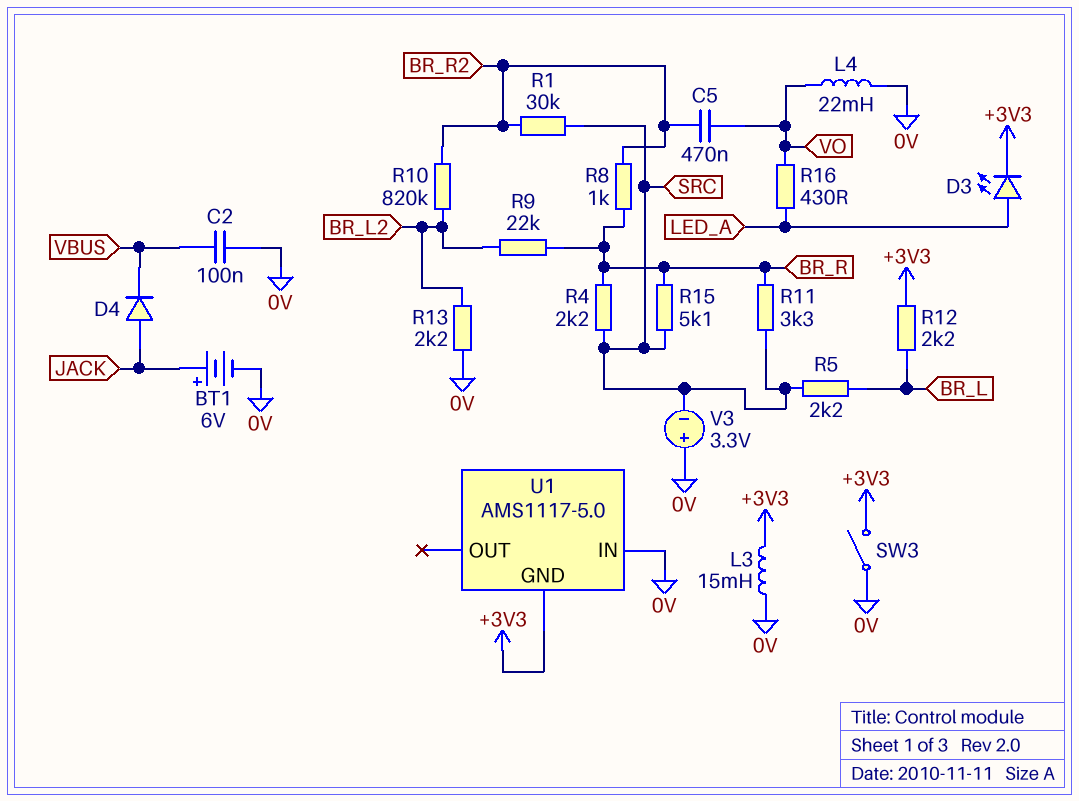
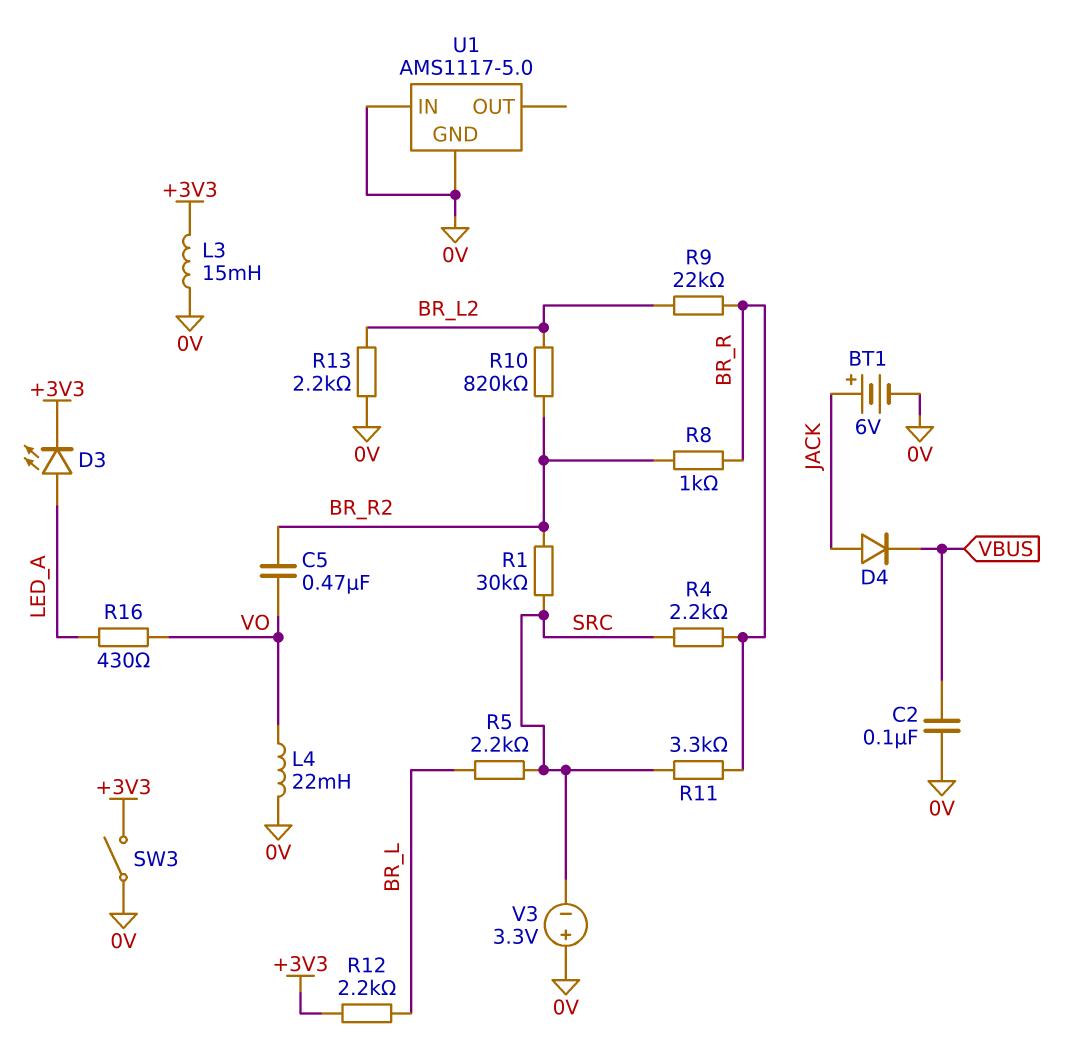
R15: 5.1k (BR_R, SRC) -> none
U1 pin GND: +3V3 -> 0V

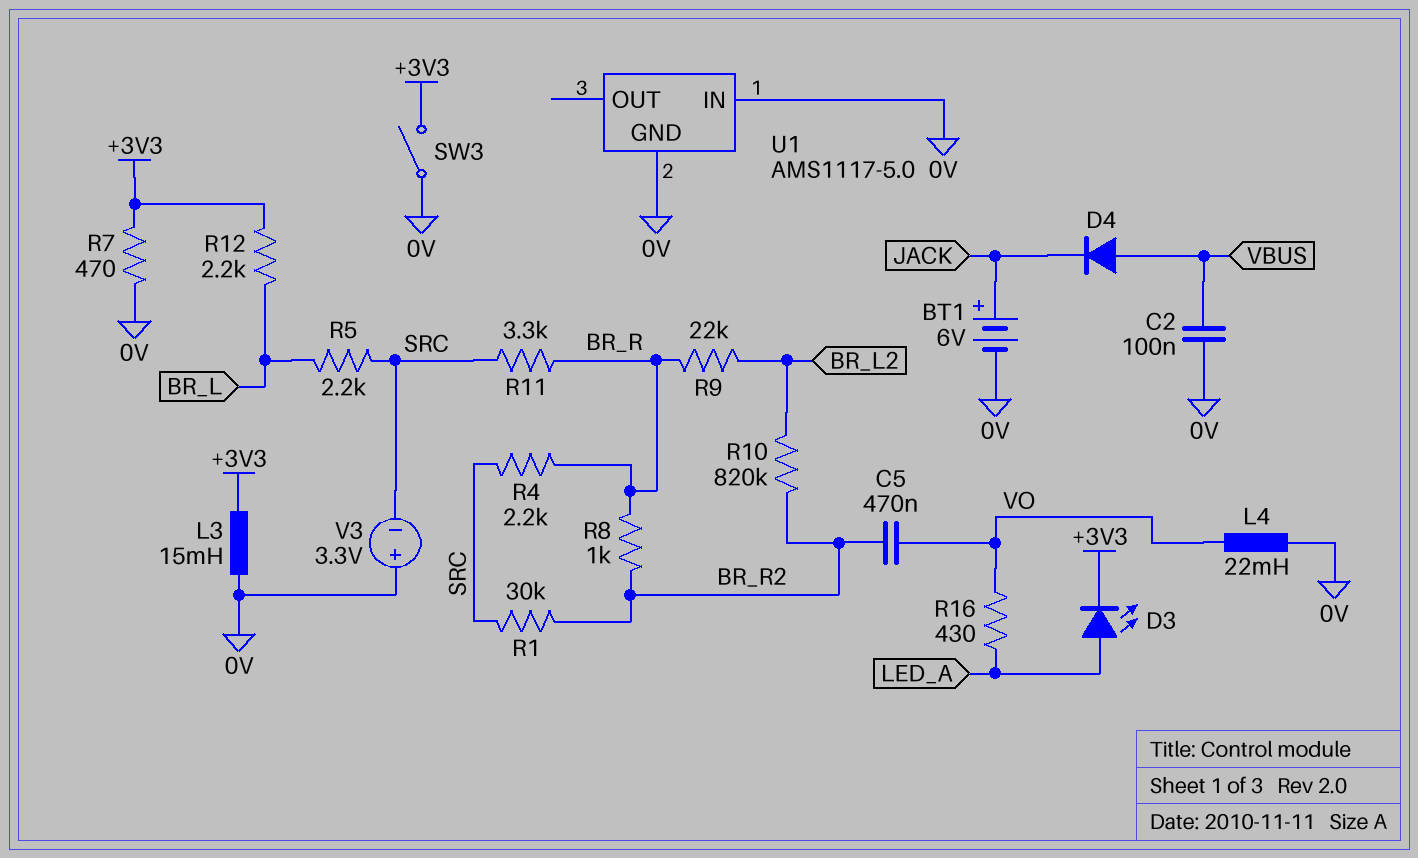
D4: diode (A JACK, K VBUS) -> diode (A VBUS, K JACK)
R7: none -> 470 (+3V3, 0V)
R13: 2.2k (0V, BR_L2) -> none

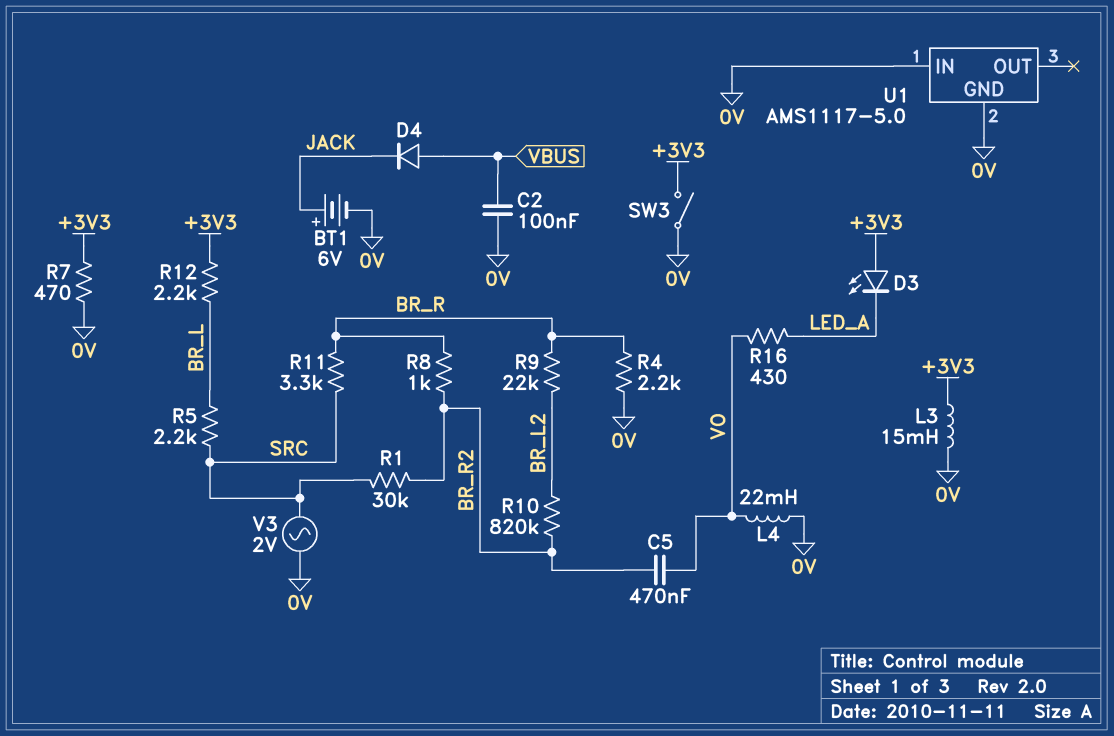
D3: LED (A LED_A, K +3V3) -> LED (A +3V3, K LED_A)
R4: 2.2k (BR_R, SRC) -> 2.2k (0V, BR_R)
V3: 3.3V (plus 0V, minus SRC) -> AC 2V (0V, SRC)

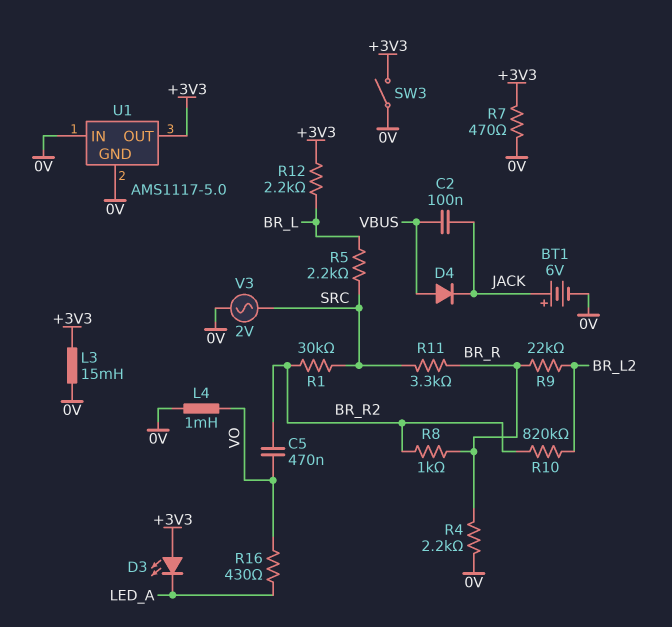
C2: 100nF (0V, VBUS) -> 100nF (JACK, VBUS)
L4: 22mH (0V, VO) -> 1mH (0V, VO)
U1 pin OUT: none -> +3V3

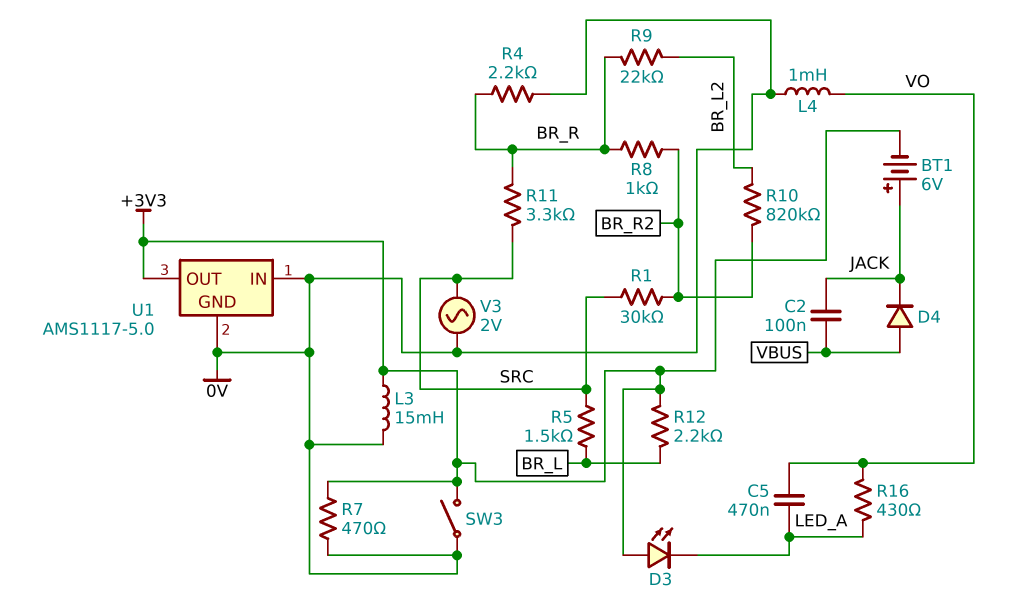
BT1: 6V (plus JACK, minus 0V) -> 6V (plus JACK, minus +3V3)
C5: 470nF (BR_R2, VO) -> 470nF (LED_A, VO)
R5: 2.2k (BR_L, SRC) -> 1.5k (BR_L, SRC)

